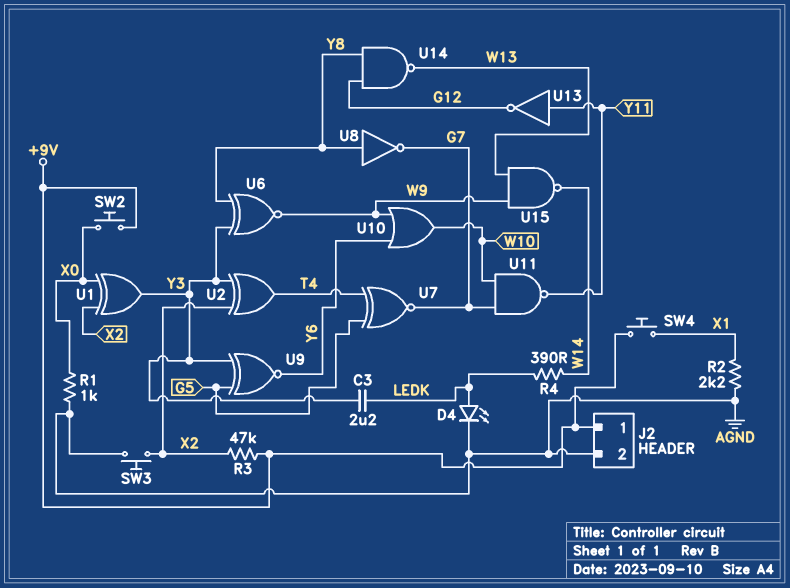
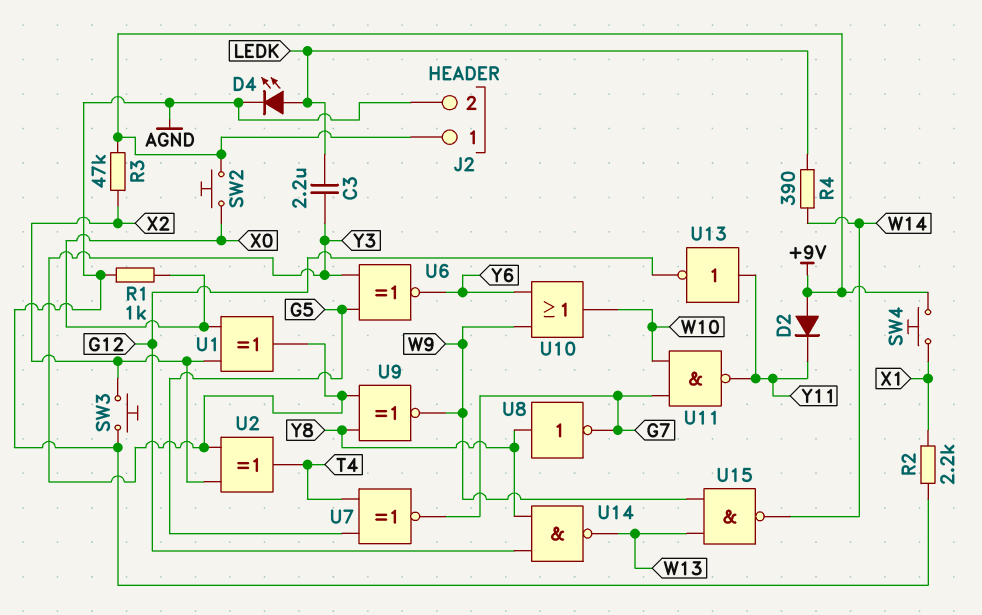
D2: none -> diode (A +9V, K Y11)
U6: XNOR (in Y3, in Y8, out W9) -> XNOR (in G5, in Y3, out Y6)
U9: XNOR (in G5, in Y3, out Y6) -> XNOR (in Y3, in Y8, out W9)

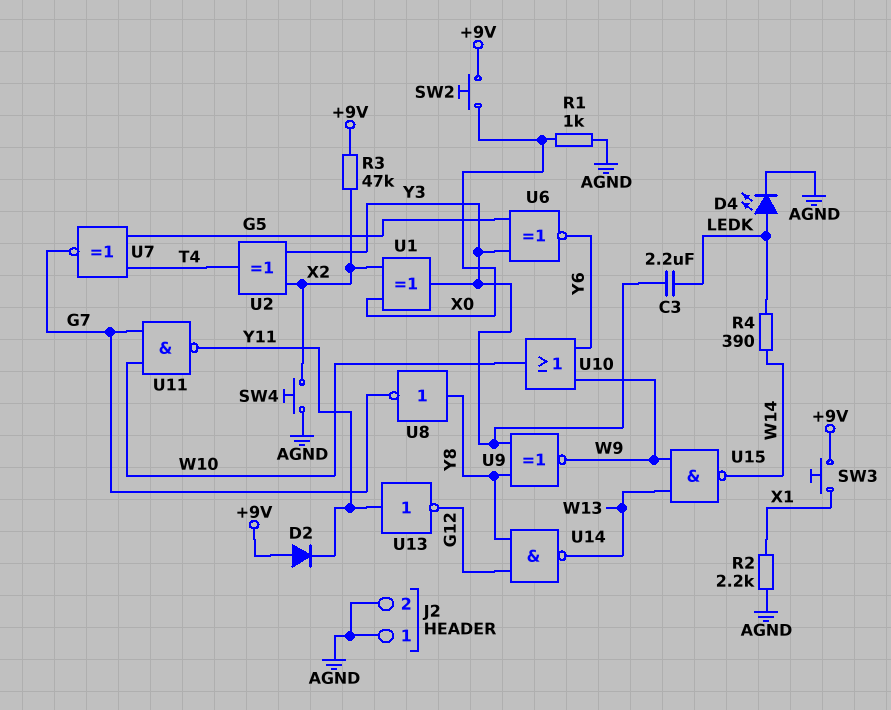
J2 pin 1: +9V -> AGND
SW3: button (AGND, X2) -> button (+9V, X1)
SW4: button (+9V, X1) -> button (AGND, X2)

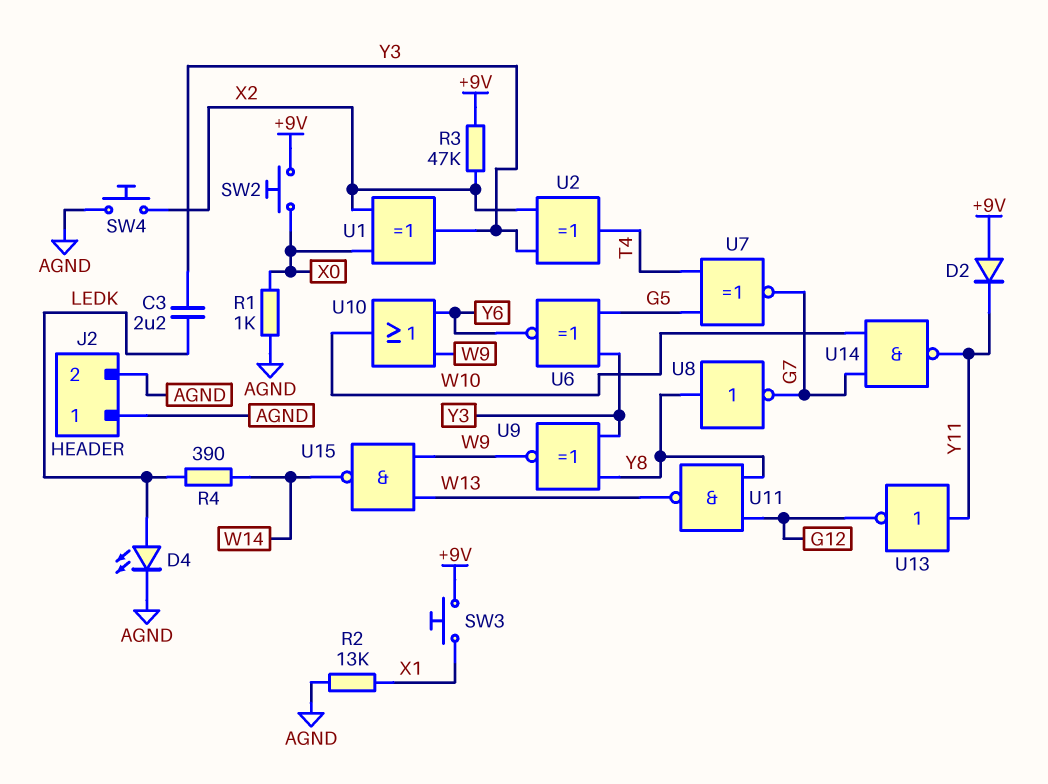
R2: 2.2k (AGND, X1) -> 13k (AGND, X1)
U11: NAND (in G7, in W10, out Y11) -> NAND (in G12, in Y8, out W13)
U14: NAND (in G12, in Y8, out W13) -> NAND (in G7, in W10, out Y11)

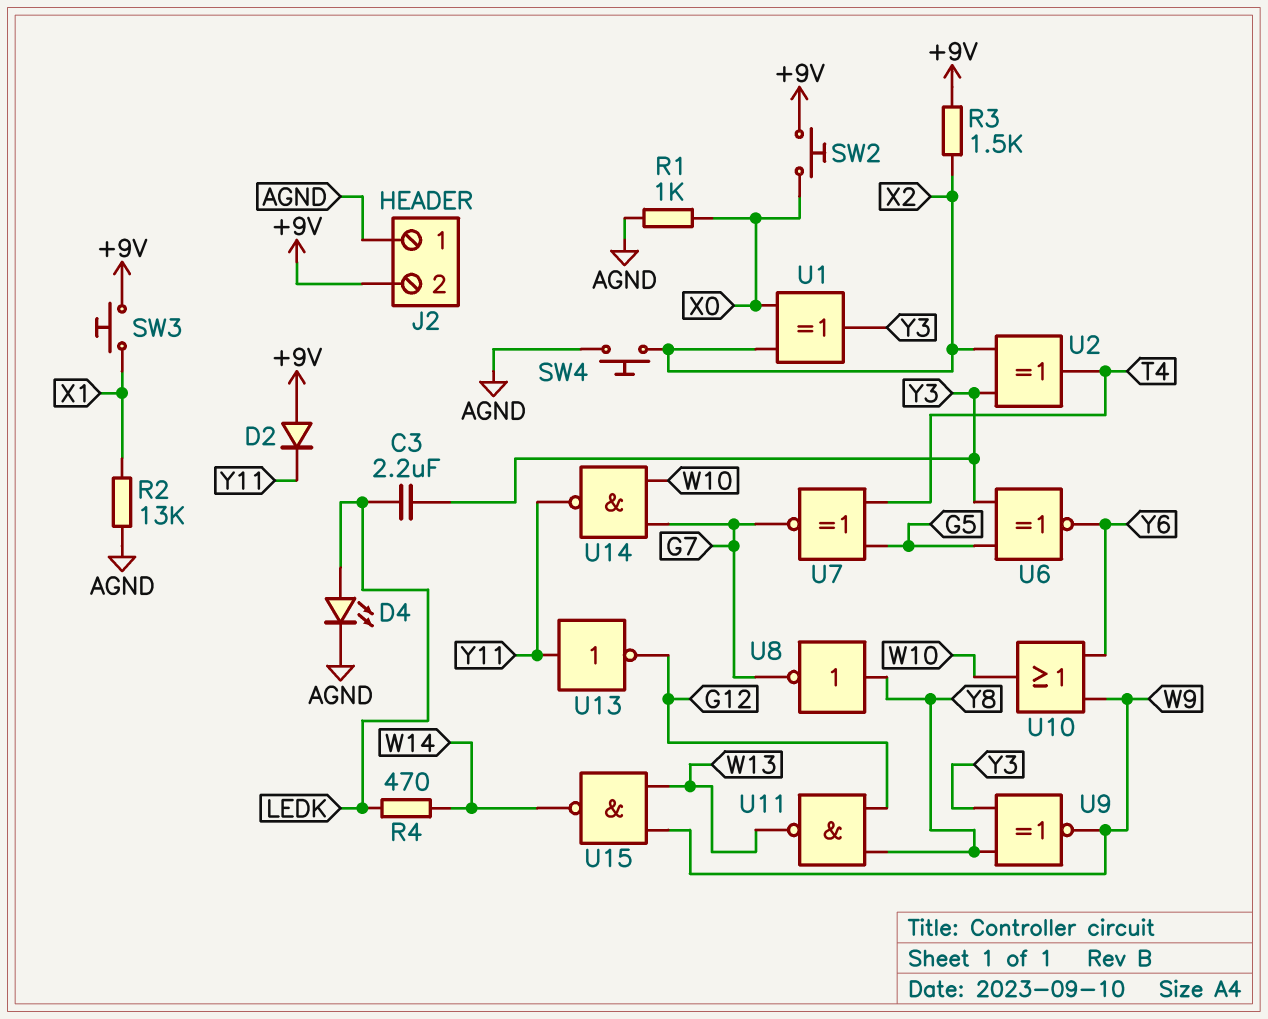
J2 pin 2: AGND -> +9V
R3: 47k (+9V, X2) -> 1.5k (+9V, X2)
R4: 390 (LEDK, W14) -> 470 (LEDK, W14)

